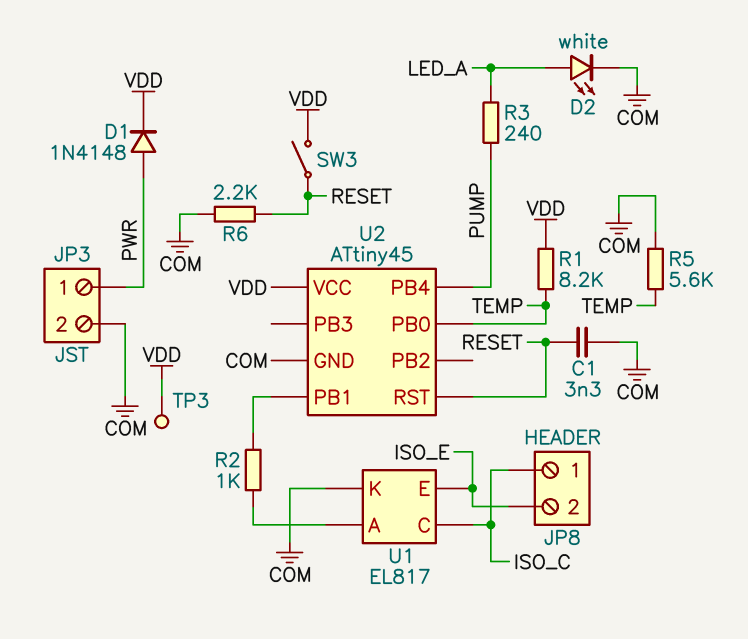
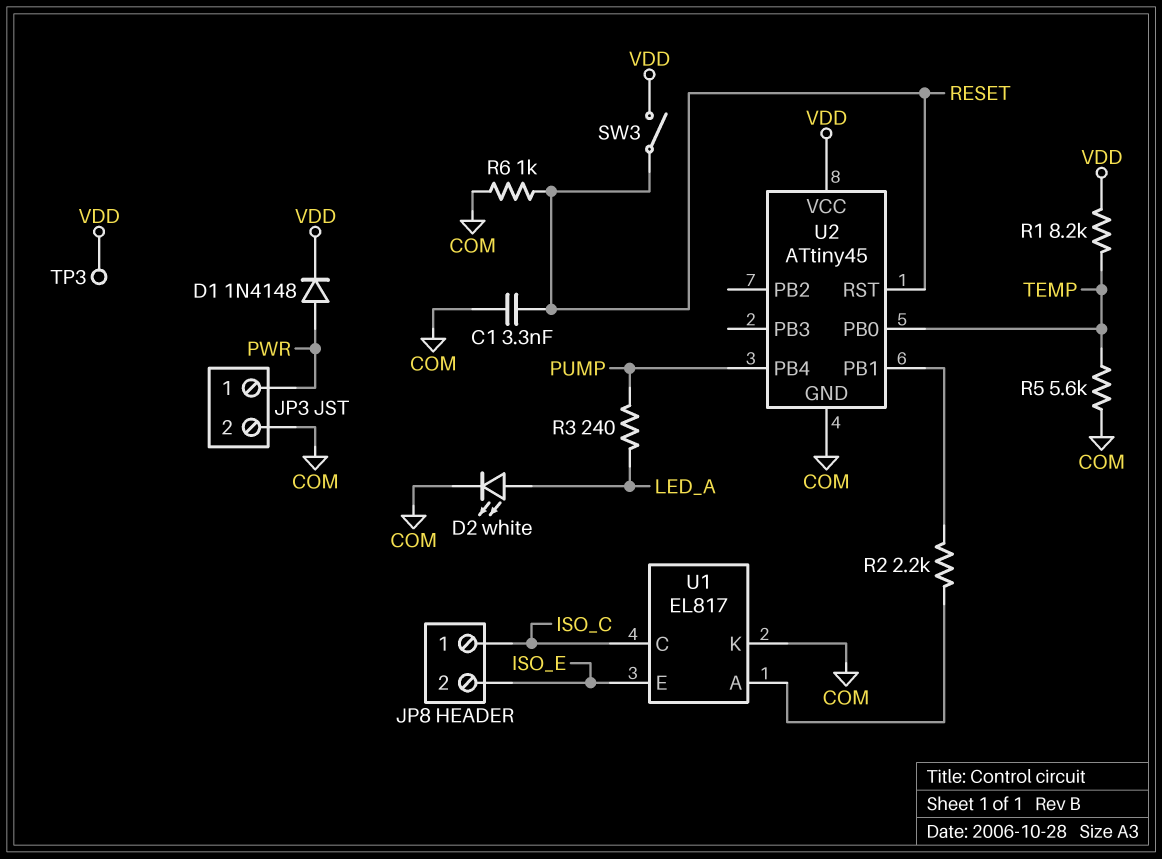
R2: 1k (U1/A, U2/PB1) -> 2.2k (U1/A, U2/PB1)
R6: 2.2k (COM, RESET) -> 1k (COM, RESET)

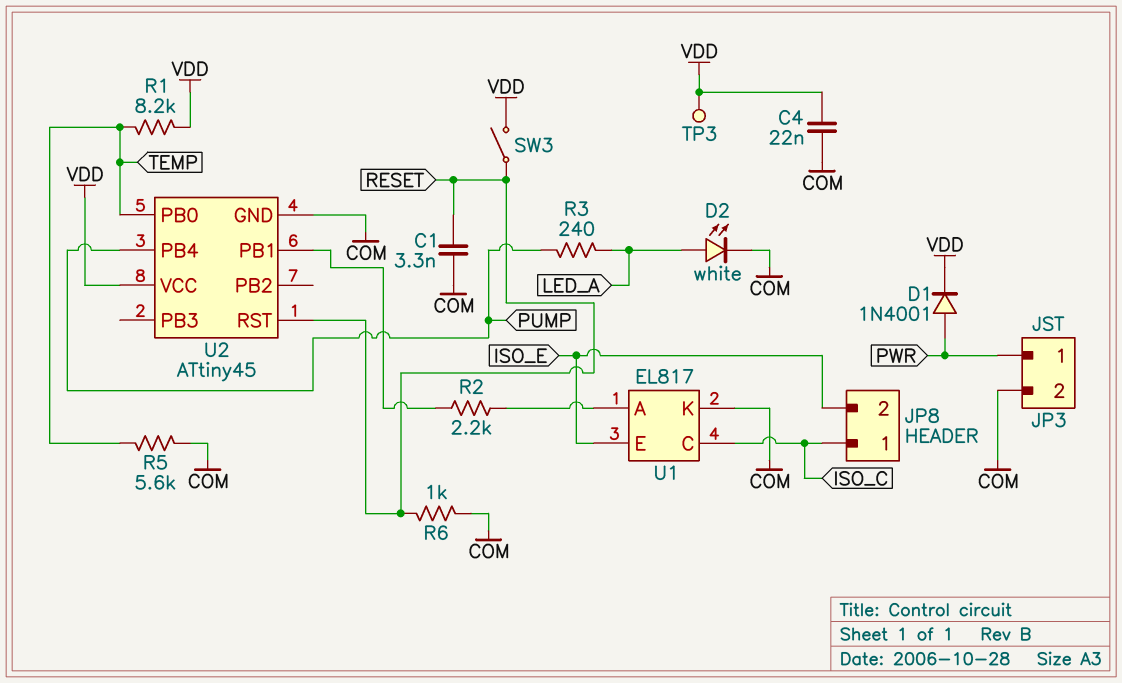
C4: none -> 22nF (COM, VDD)
D1: diode 1N4148 (A PWR, K VDD) -> diode 1N4001 (A PWR, K VDD)

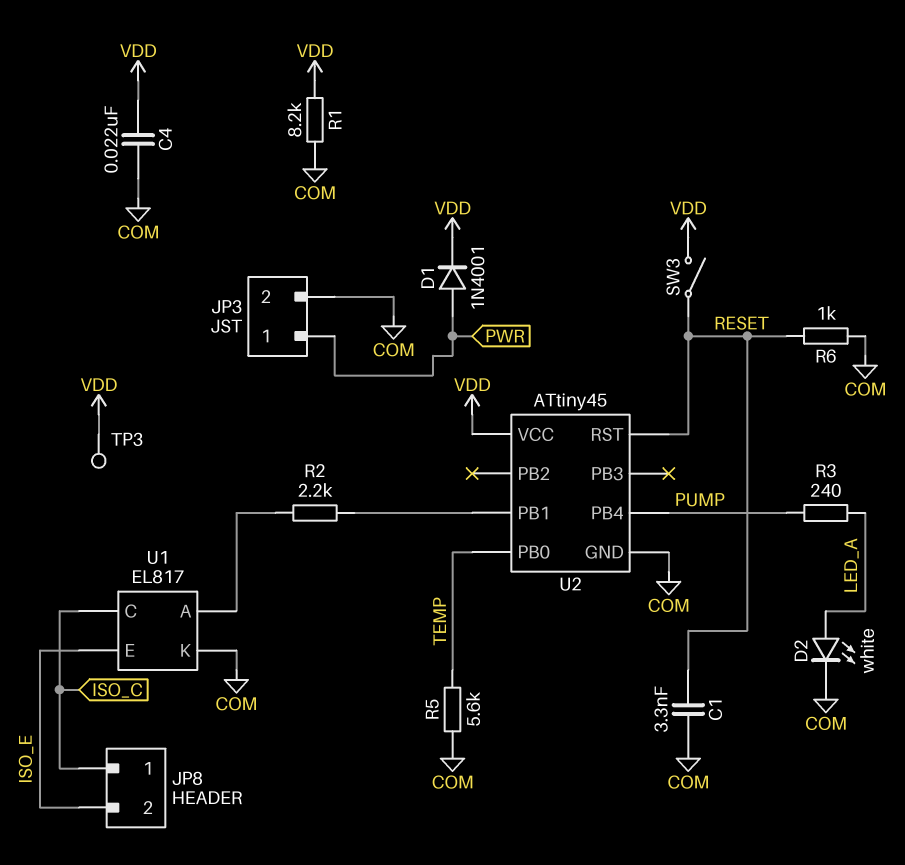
R1: 8.2k (TEMP, VDD) -> 8.2k (COM, VDD)

